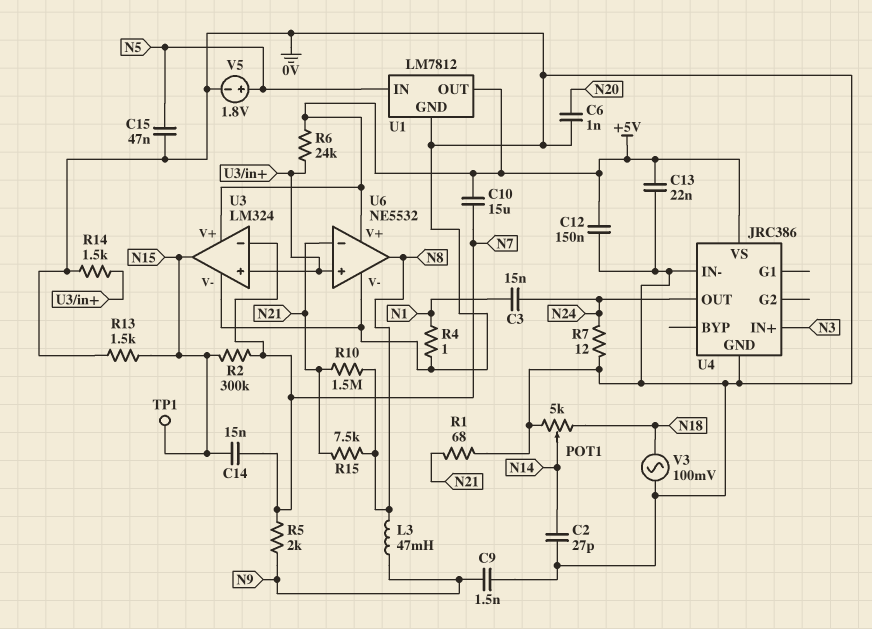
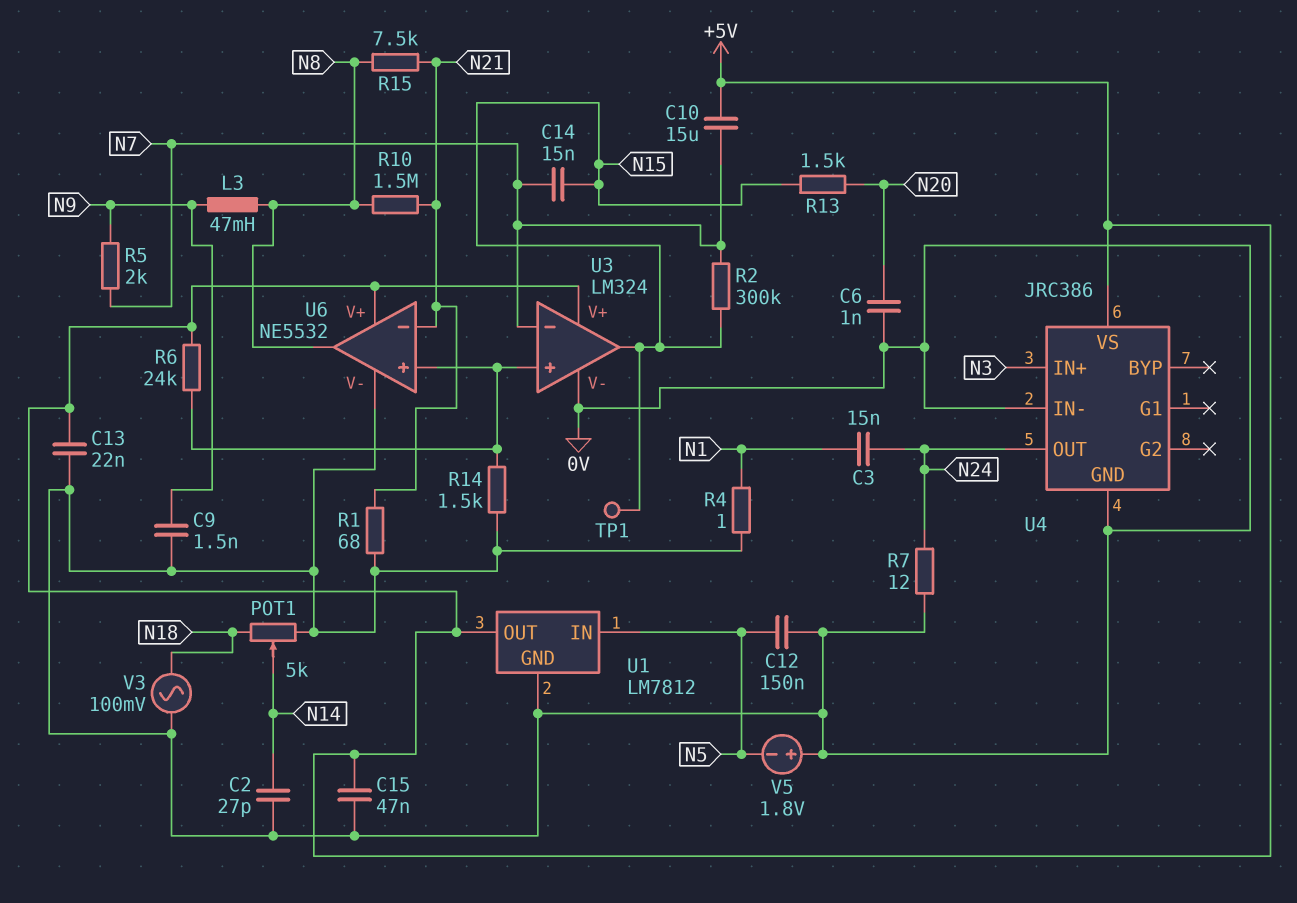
C12: 150nF (+5V, 0V) -> 150nF (0V, N5)
C15: 47nF (0V, N5) -> 47nF (+5V, 0V)
R13: 1.5k (0V, N15) -> 1.5k (N15, N20)
V5: 1.8V (plus N5, minus 0V) -> 1.8V (plus 0V, minus N5)

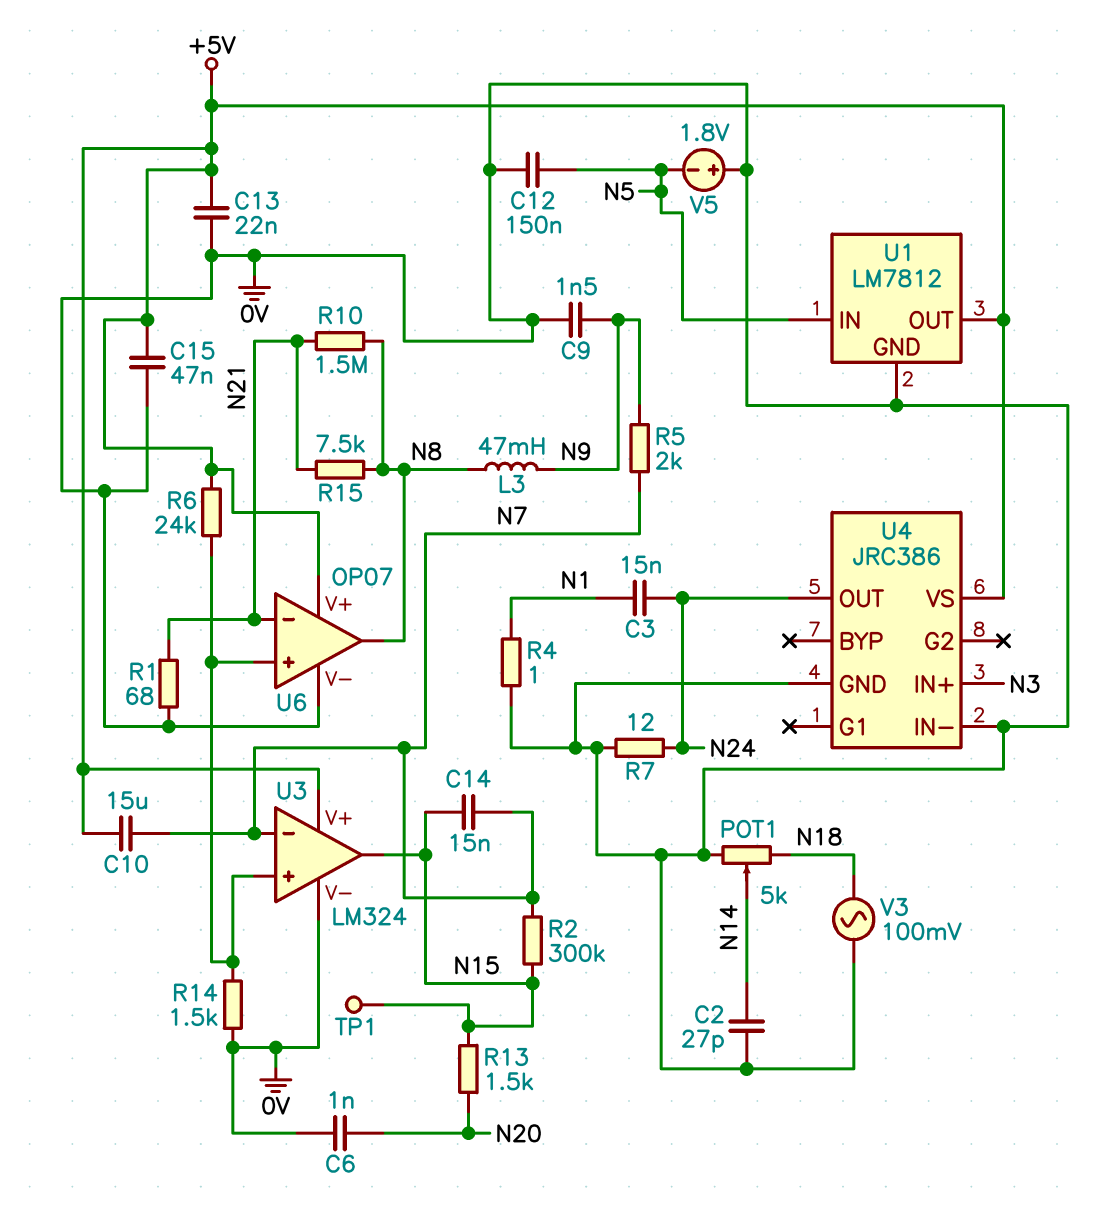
U6: NE5532 -> OP07

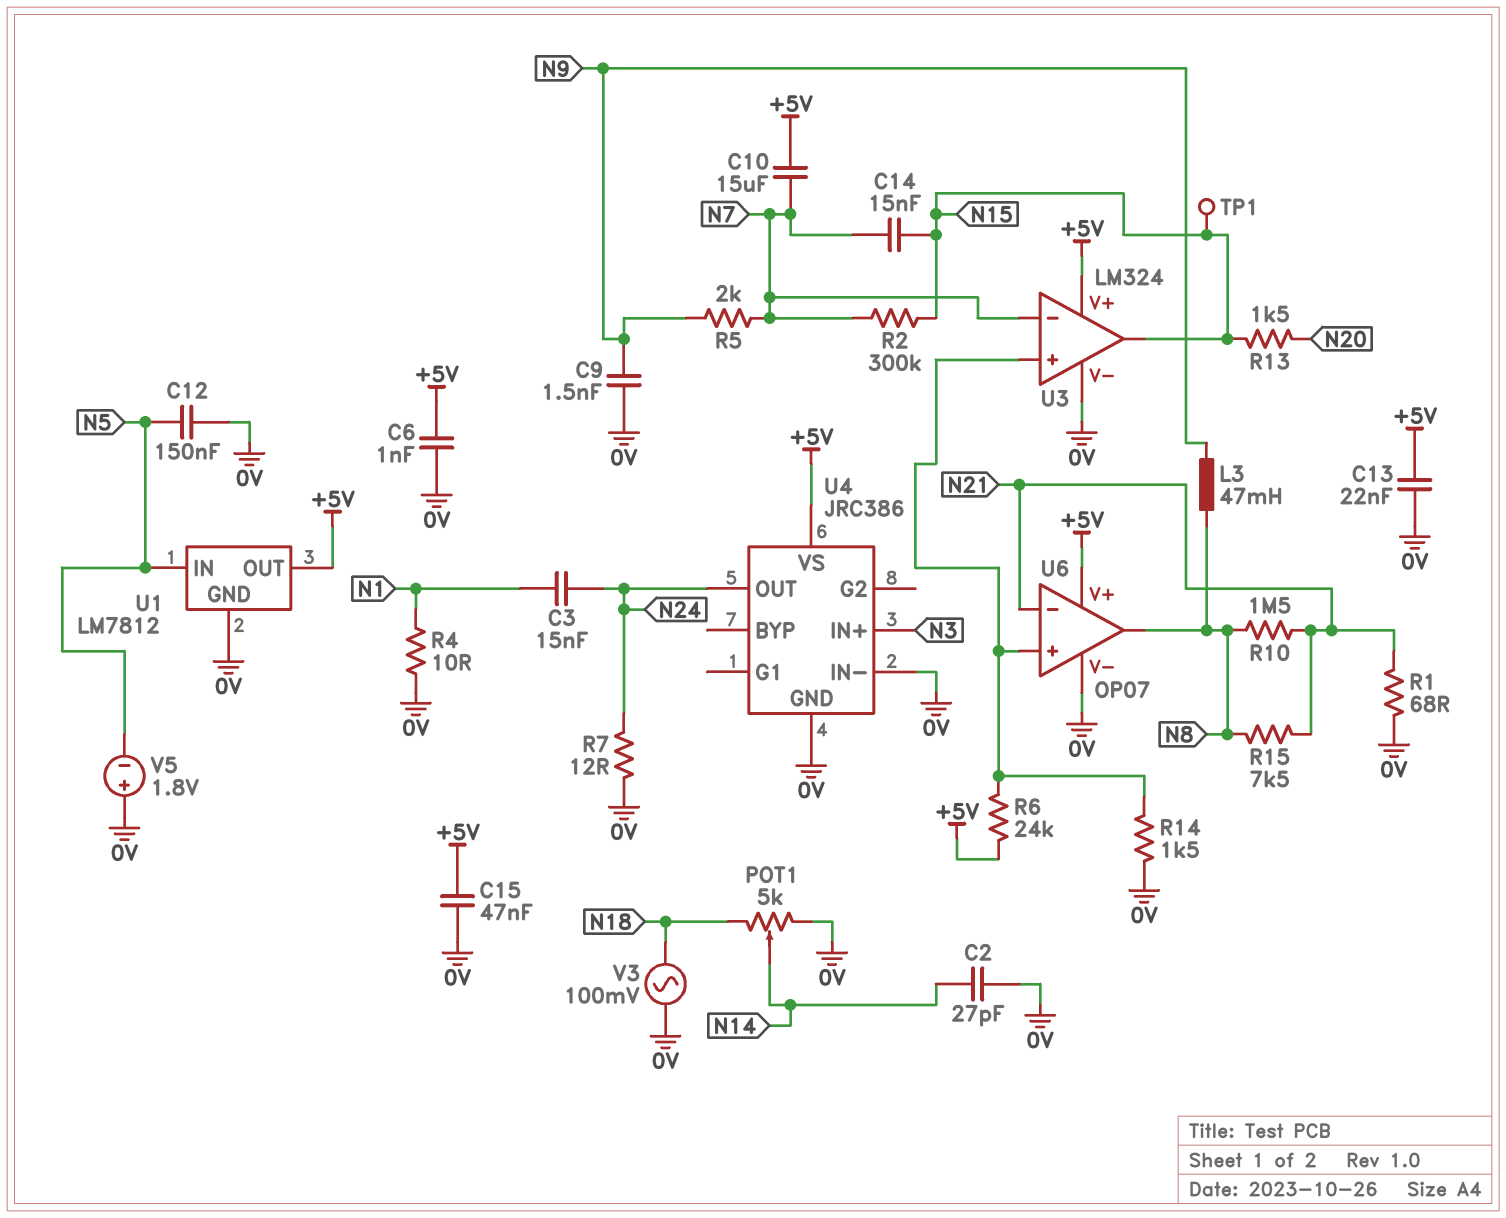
C6: 1nF (0V, N20) -> 1nF (+5V, 0V)
R4: 1 (0V, N1) -> 10 (0V, N1)

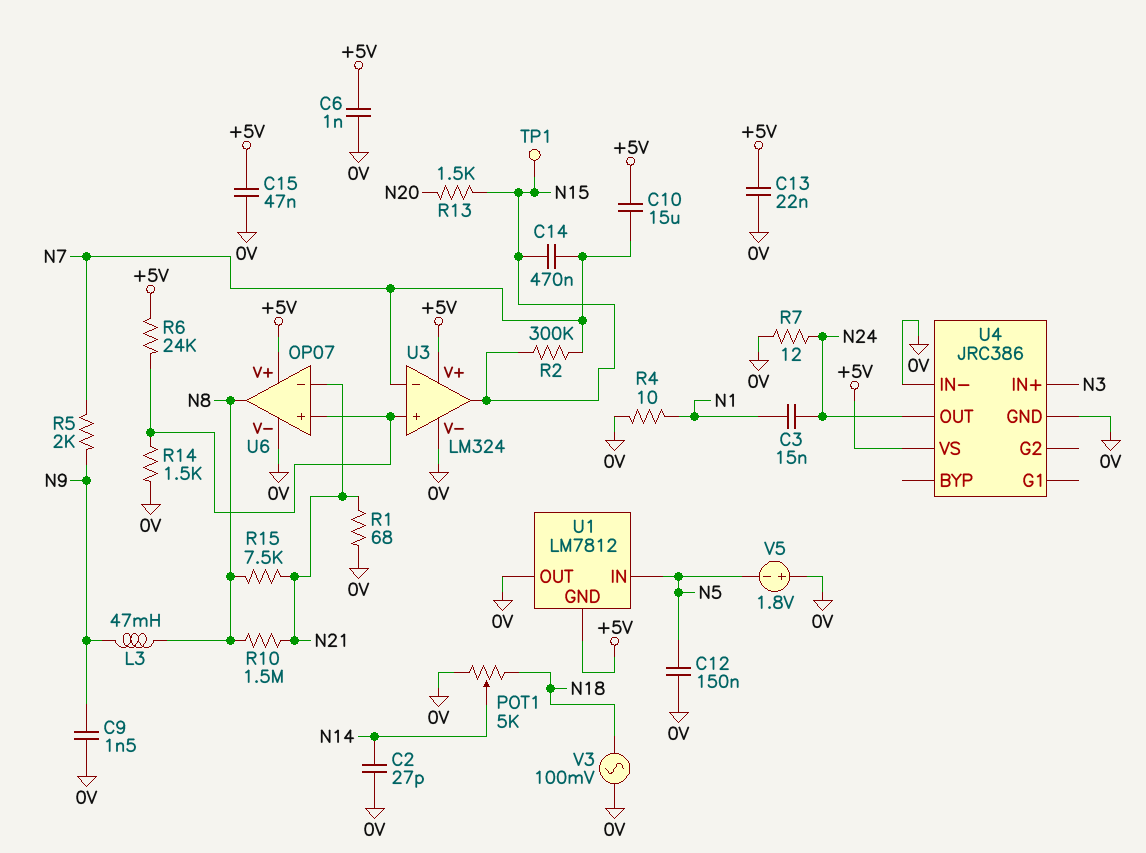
C14: 15nF (N7, N15) -> 470nF (N7, N15)
U1 pin GND: 0V -> +5V
U1 pin OUT: +5V -> 0V

